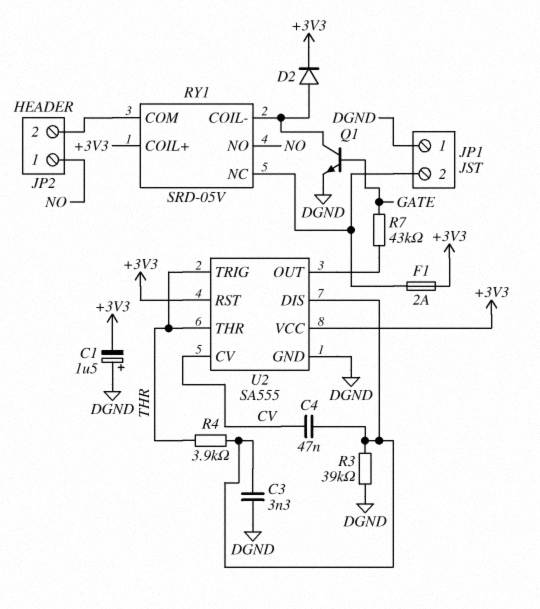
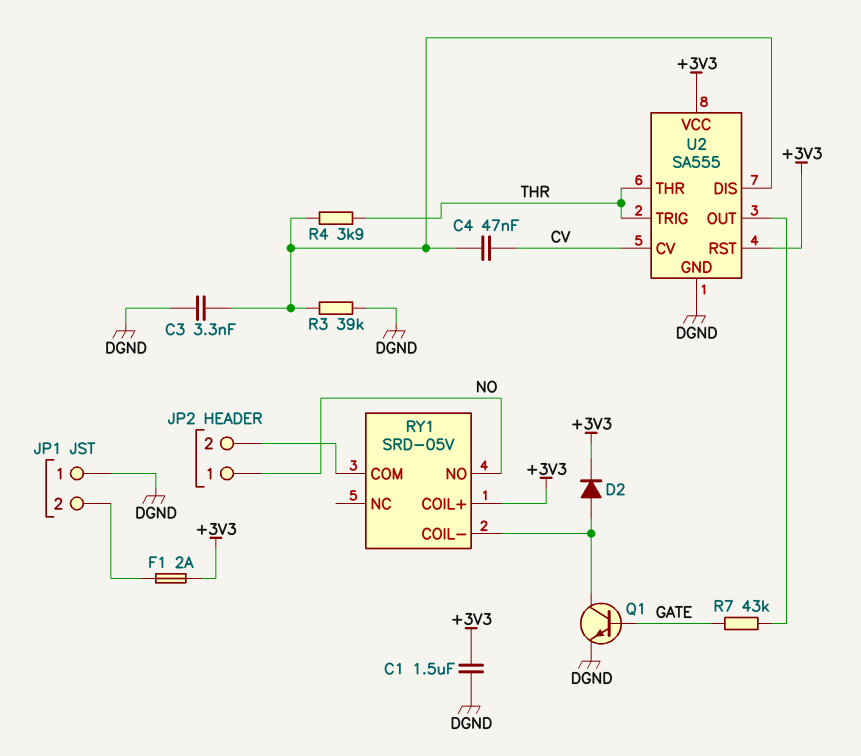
C1: 1.5uF (plus DGND, minus +3V3) -> 1.5uF (+3V3, DGND)
RY1 pin NC: JP1/2 -> none

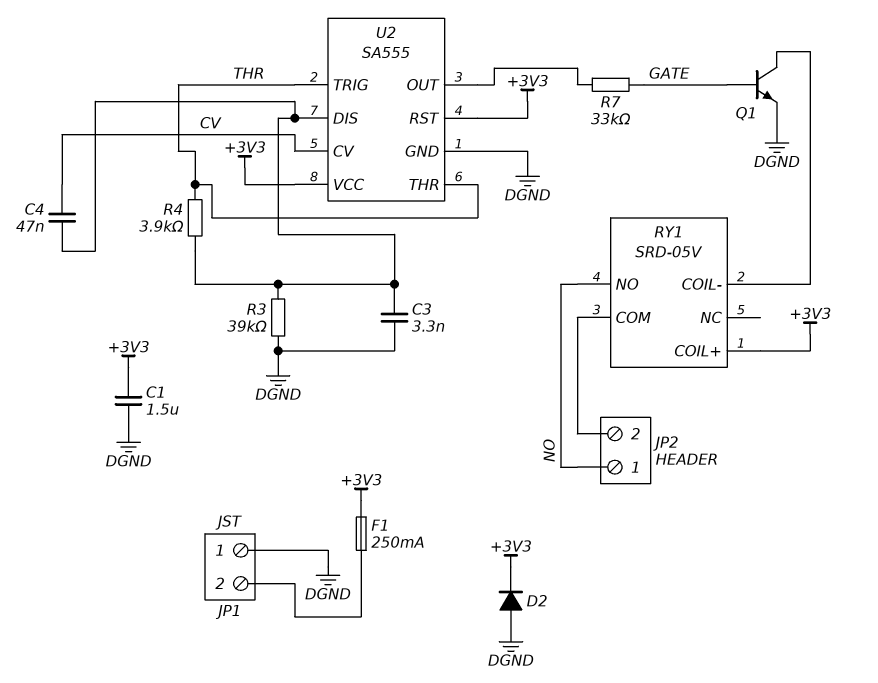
D2: diode (A RY1/COIL-, K +3V3) -> diode (A DGND, K +3V3)
F1: 2A (+3V3, JP1/2) -> 250mA (+3V3, JP1/2)
R7: 43k (GATE, U2/OUT) -> 33k (GATE, U2/OUT)

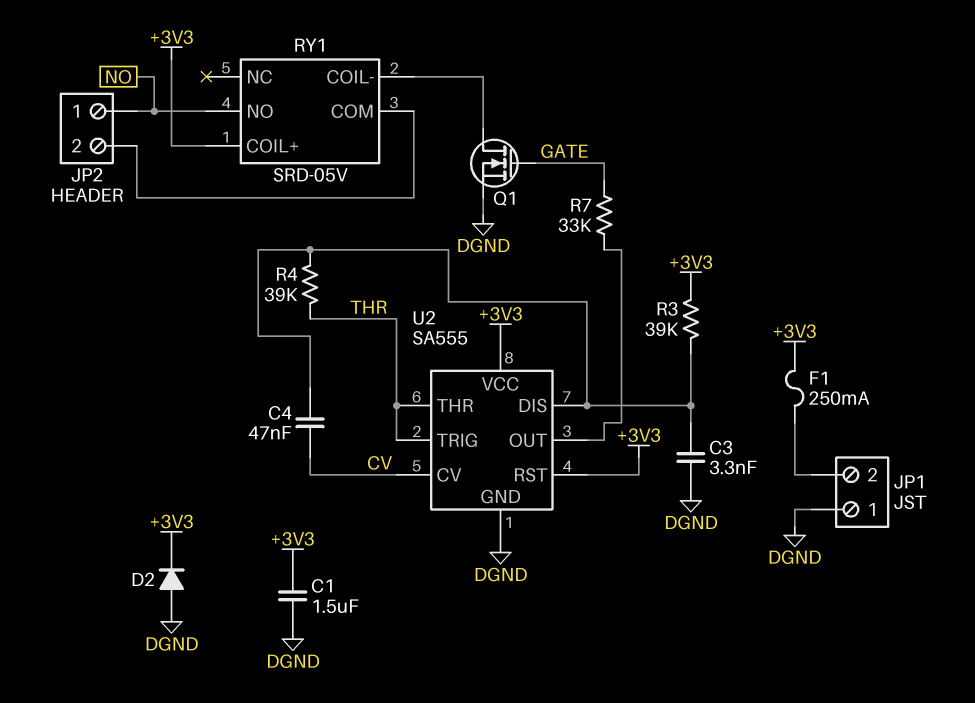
Q1: NPN (B GATE, C RY1/COIL-, E DGND) -> NMOS (G GATE, D RY1/COIL-, S DGND)
R3: 39k (DGND, U2/DIS) -> 39k (+3V3, U2/DIS)
R4: 3.9k (THR, U2/DIS) -> 39k (THR, U2/DIS)

